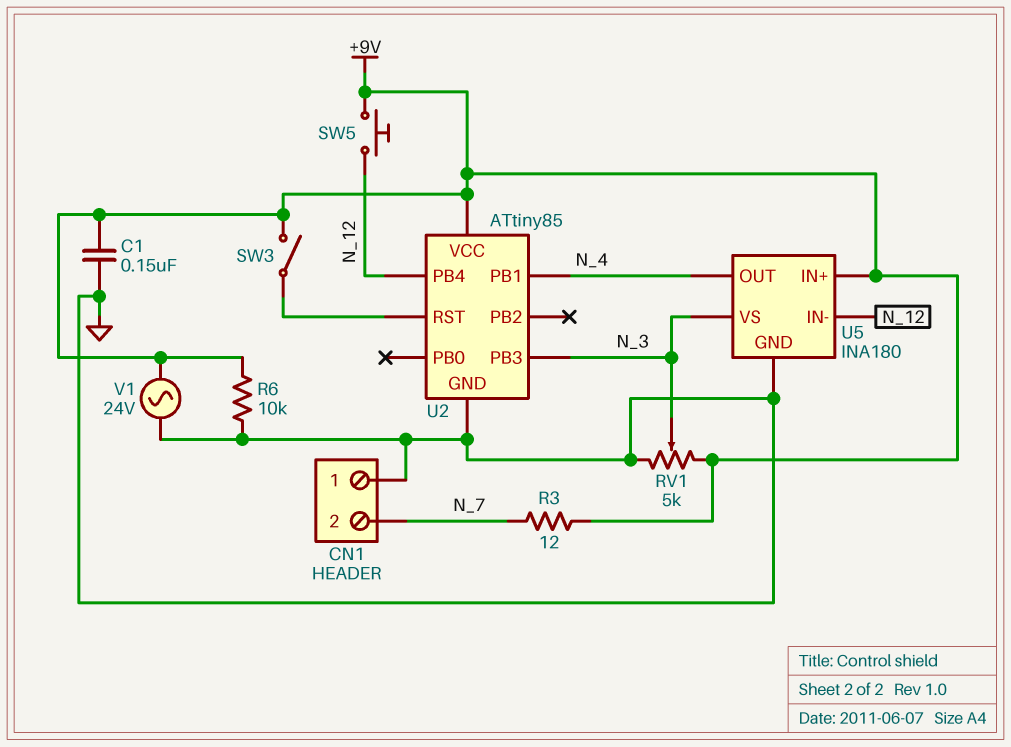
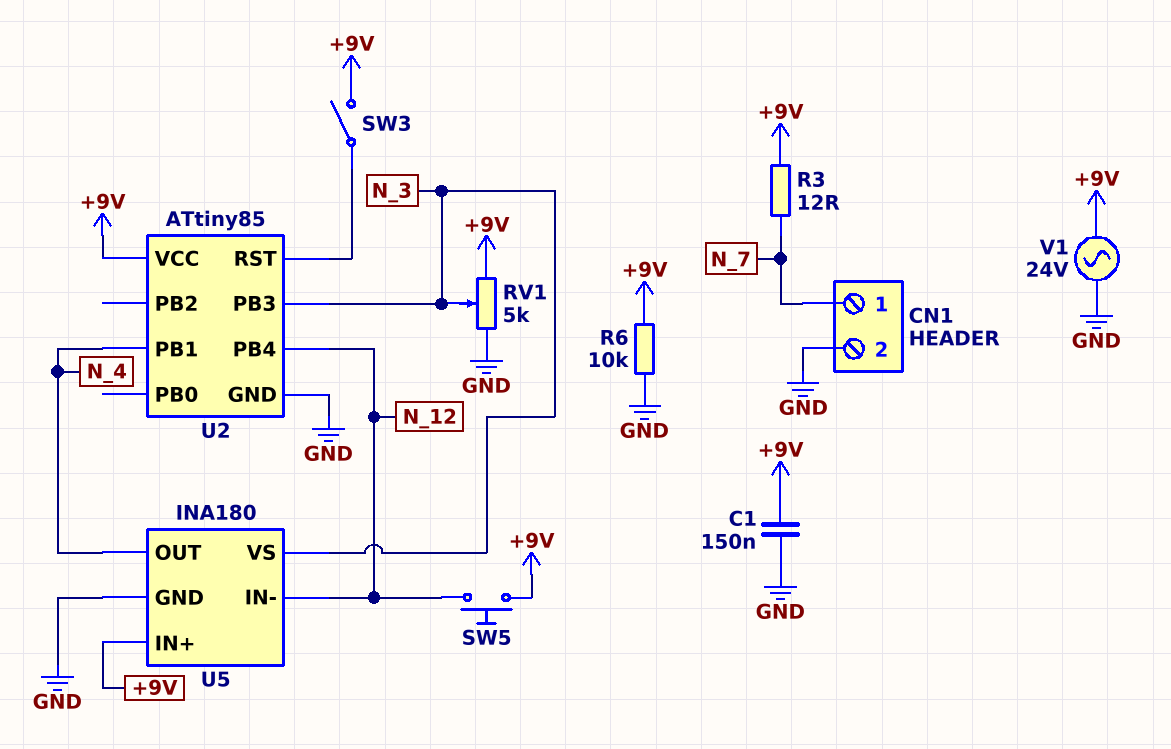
CN1 pin 1: GND -> N_7
CN1 pin 2: N_7 -> GND

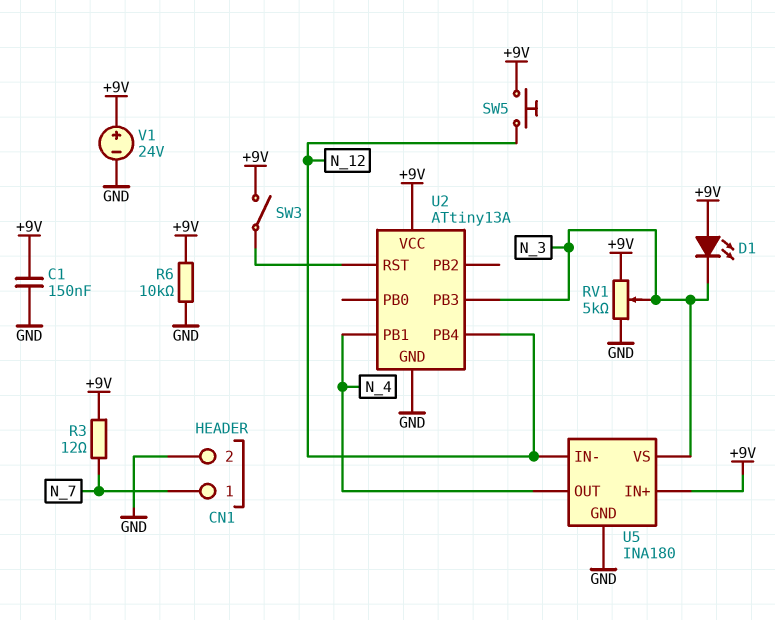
D1: none -> LED (A +9V, K N_3)
U2: ATtiny85 -> ATtiny13A
V1: AC 24V (+9V, GND) -> 24V (plus +9V, minus GND)

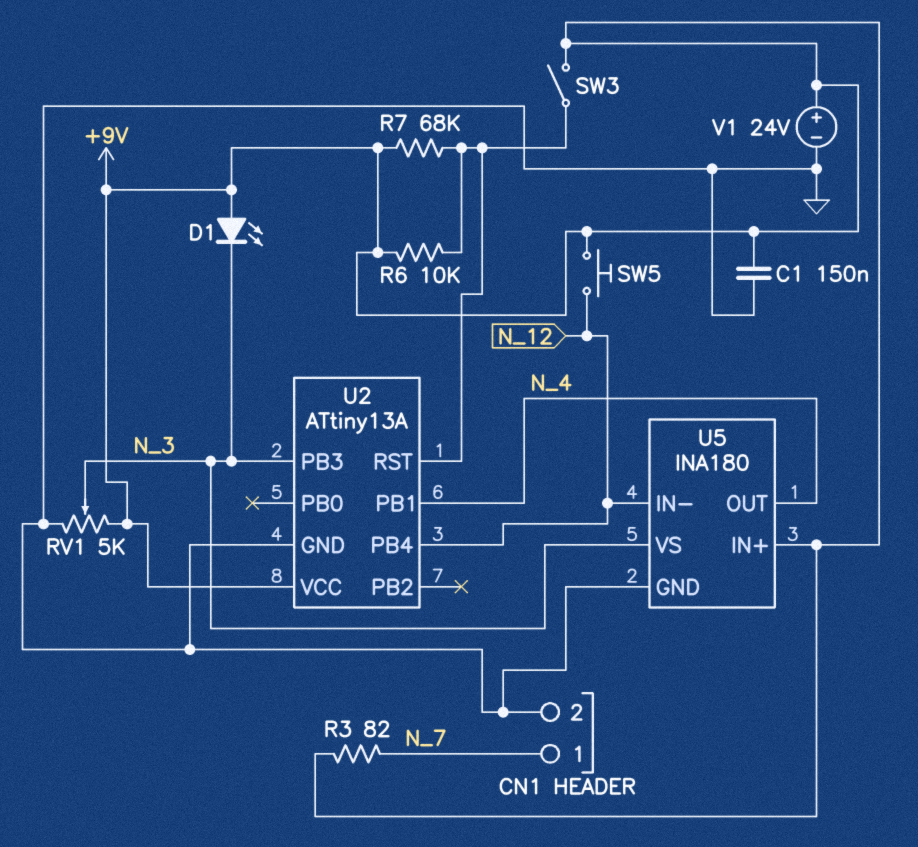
R3: 12 (+9V, N_7) -> 82 (+9V, N_7)
R6: 10k (+9V, GND) -> 10k (+9V, U2/RST)
R7: none -> 68k (+9V, U2/RST)

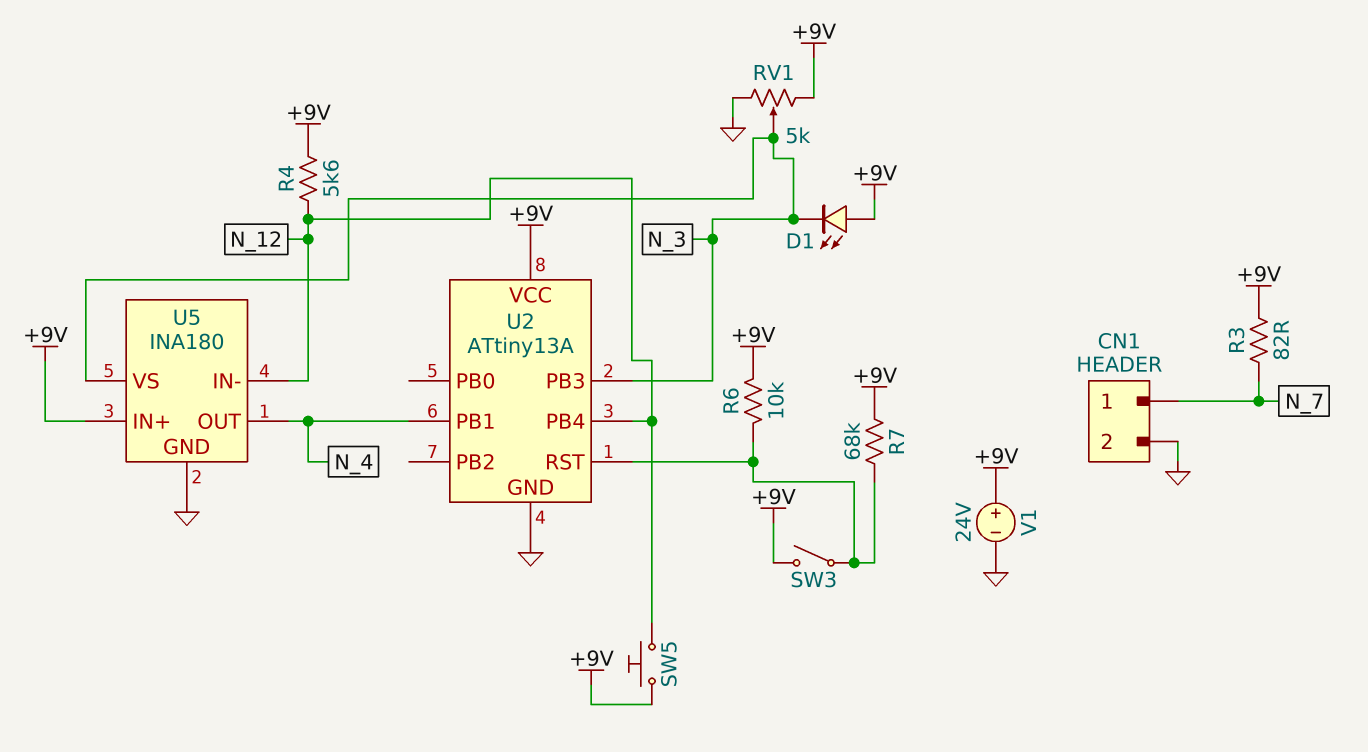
C1: 150nF (+9V, GND) -> none
R4: none -> 5.6k (+9V, N_12)

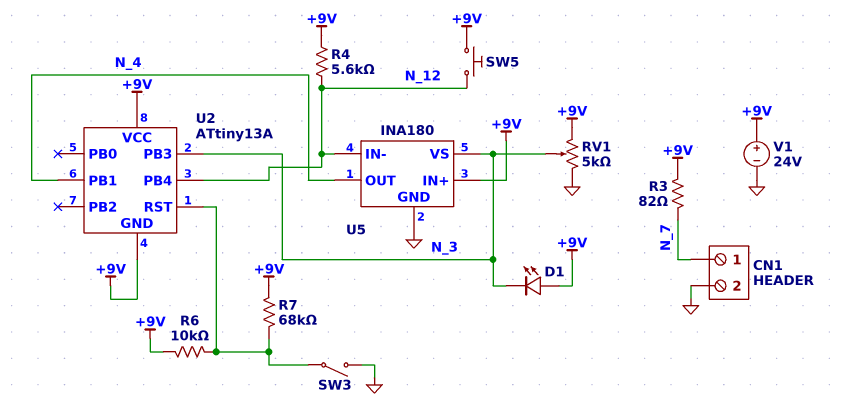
SW3: switch (+9V, U2/RST) -> switch (GND, U2/RST)
U2 pin GND: GND -> +9V

